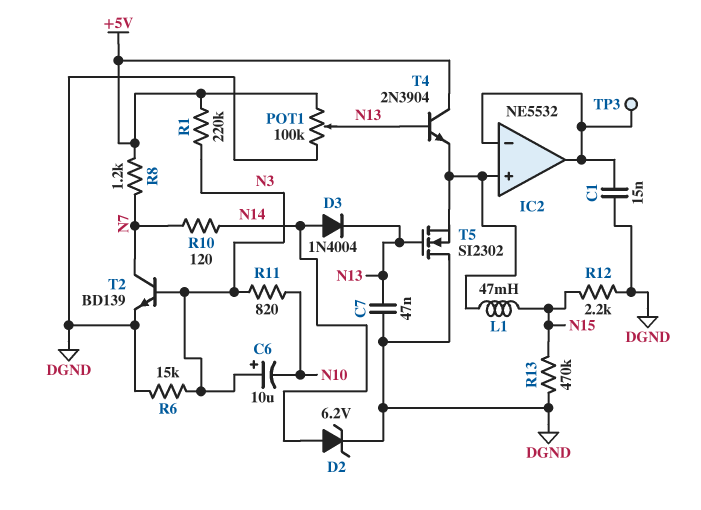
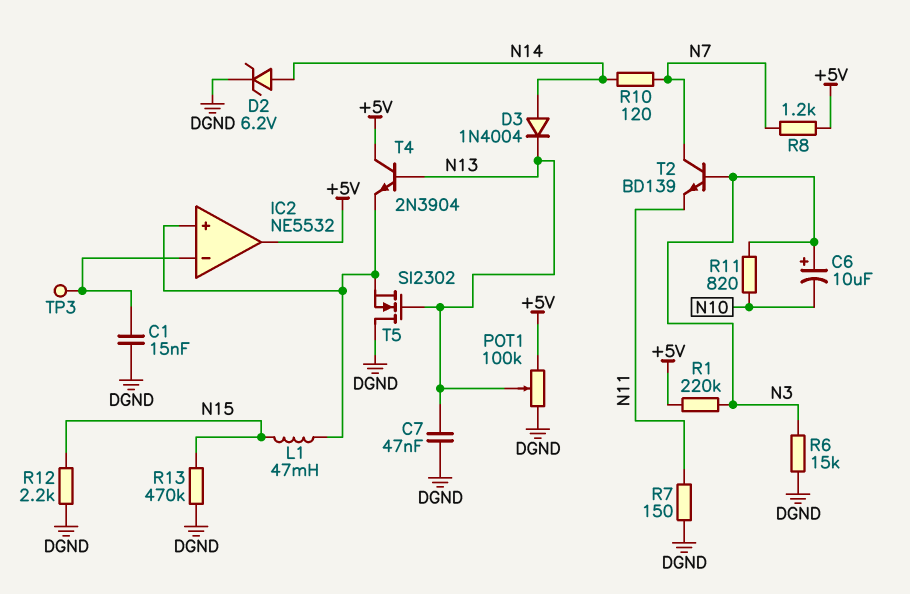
IC2 pin out: IC2/in- -> +5V
R7: none -> 150 (DGND, N11)
T2: NPN BD139 (B N3, C N7, E DGND) -> NPN BD139 (B N3, C N7, E N11)

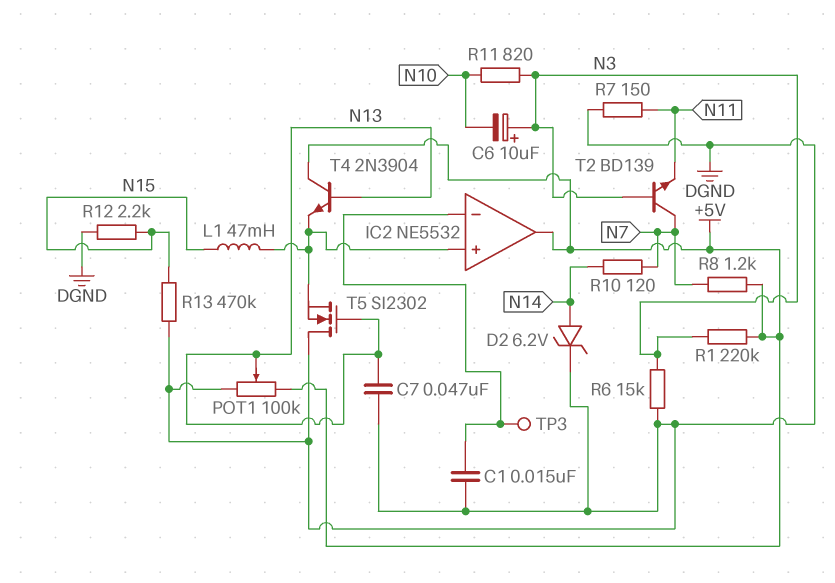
D3: diode 1N4004 (A N14, K N13) -> none

